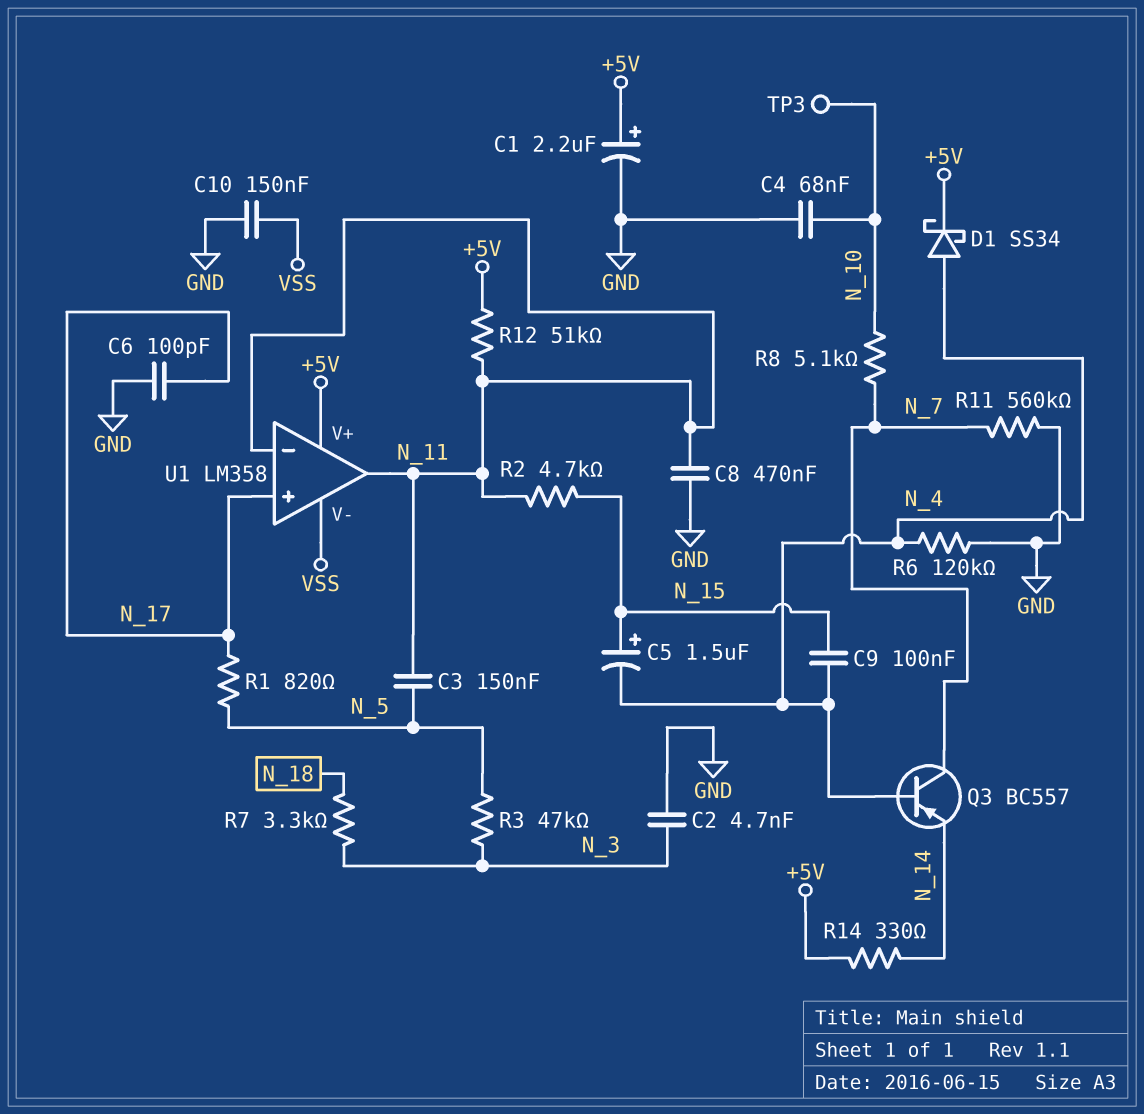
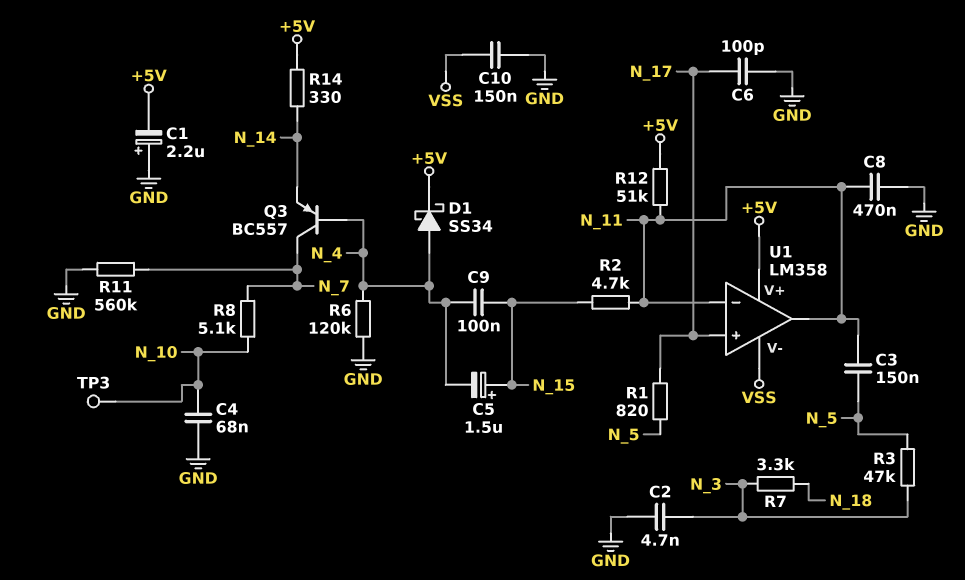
C1: 2.2uF (plus +5V, minus GND) -> 2.2uF (plus GND, minus +5V)

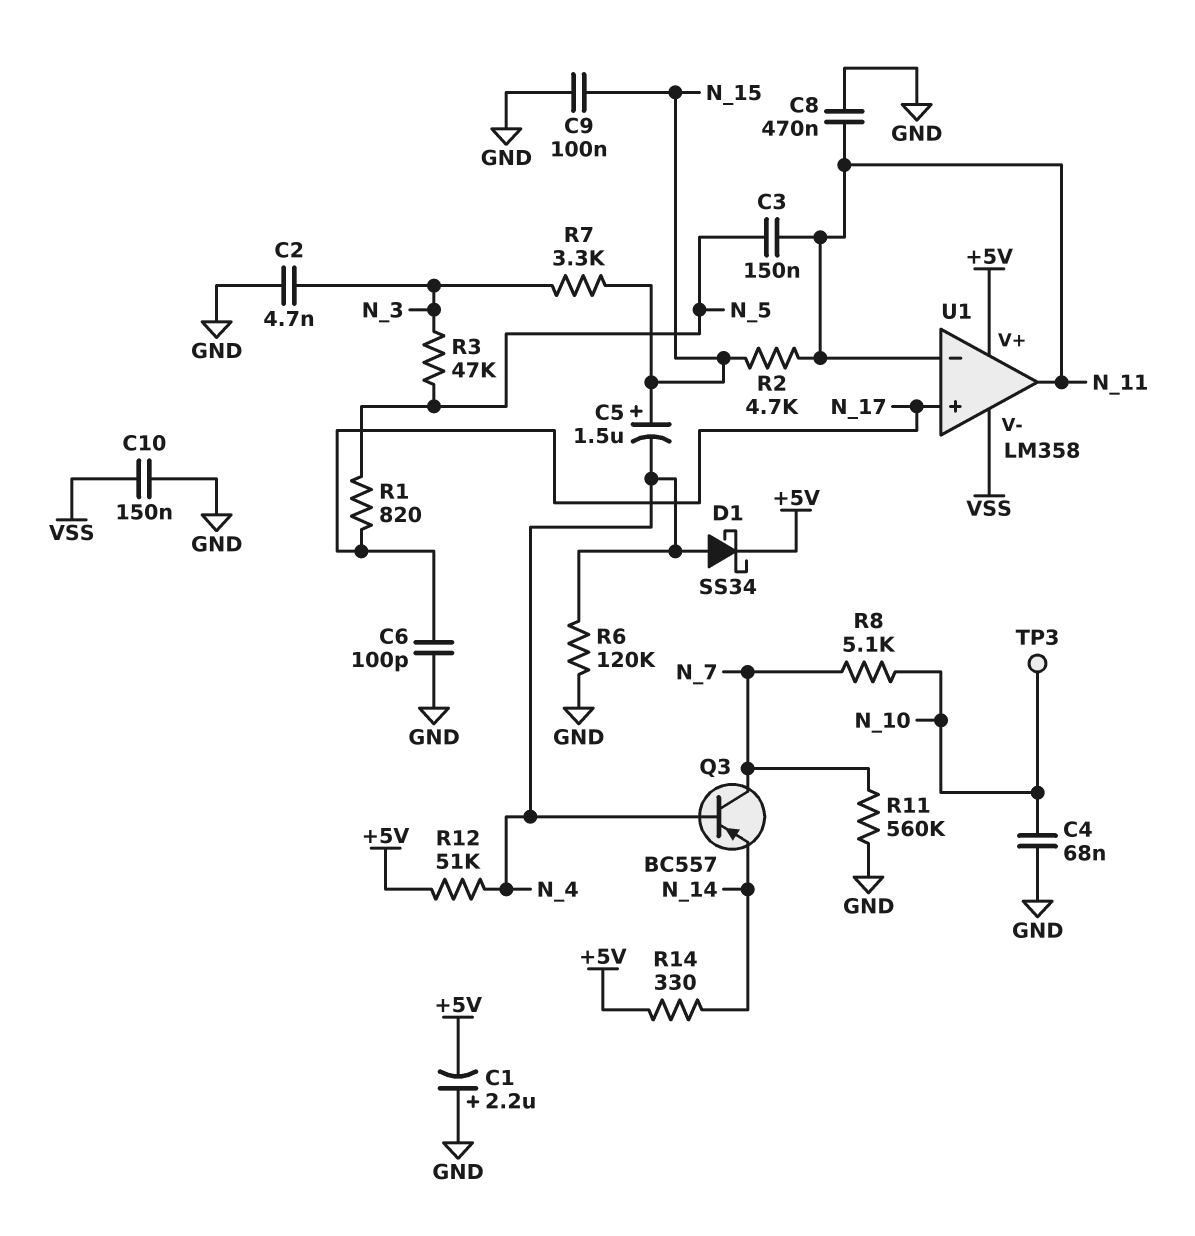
C9: 100nF (N_4, N_15) -> 100nF (GND, N_15)
R7: 3.3k (N_3, N_18) -> 3.3k (N_3, N_15)
R12: 51k (+5V, N_11) -> 51k (+5V, N_4)

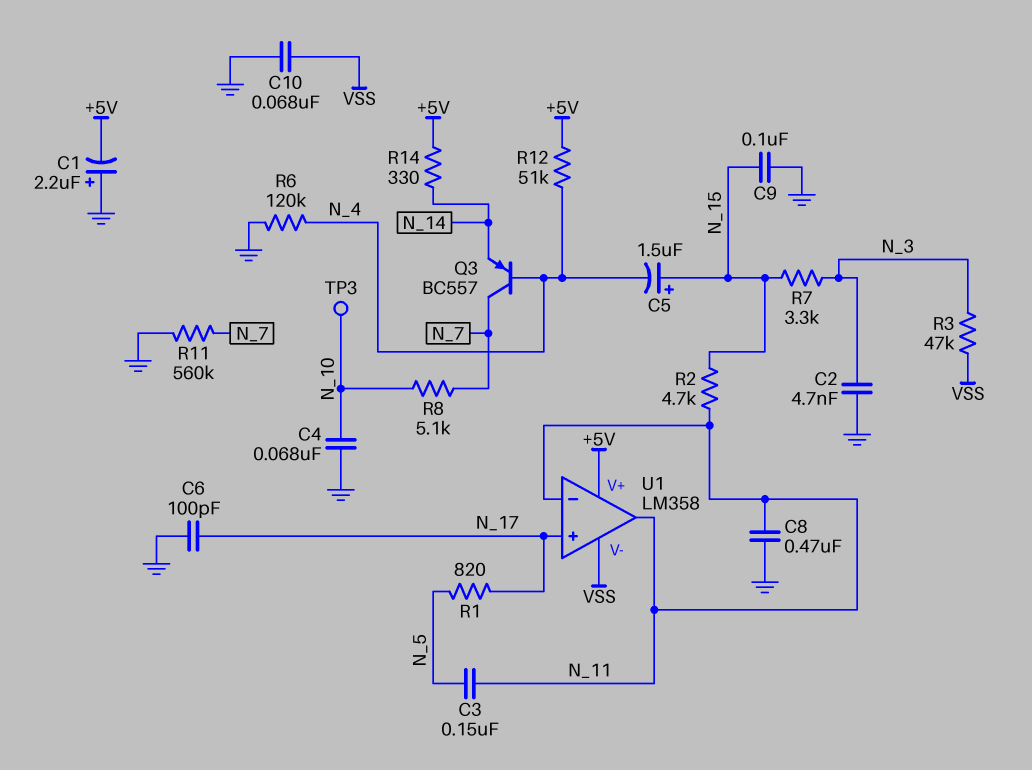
C10: 150nF (GND, VSS) -> 68nF (GND, VSS)
D1: schottky SS34 (A N_4, K +5V) -> none
R3: 47k (N_3, N_5) -> 47k (N_3, VSS)

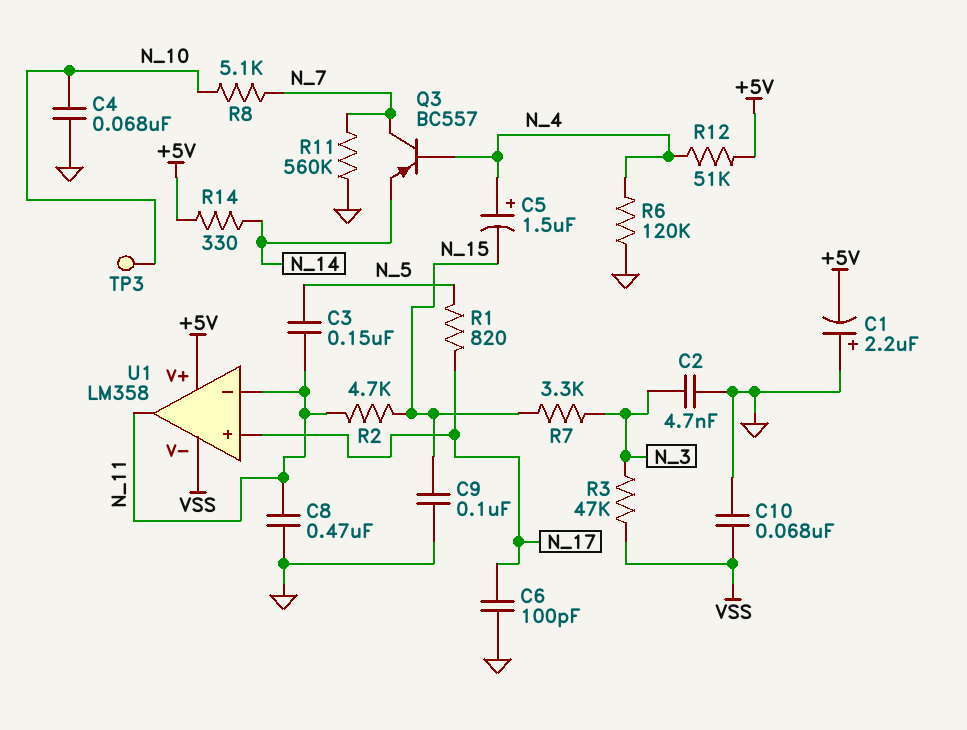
C5: 1.5uF (plus N_15, minus N_4) -> 1.5uF (plus N_4, minus N_15)

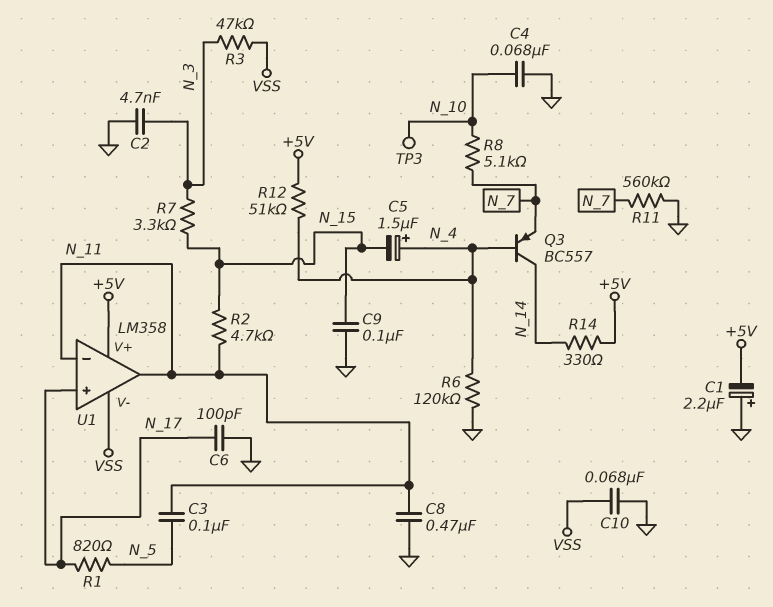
C3: 150nF (N_5, N_11) -> 100nF (N_5, N_11)
Q3: PNP BC557 (B N_4, C N_7, E N_14) -> PNP BC557 (B N_4, C N_14, E N_7)

